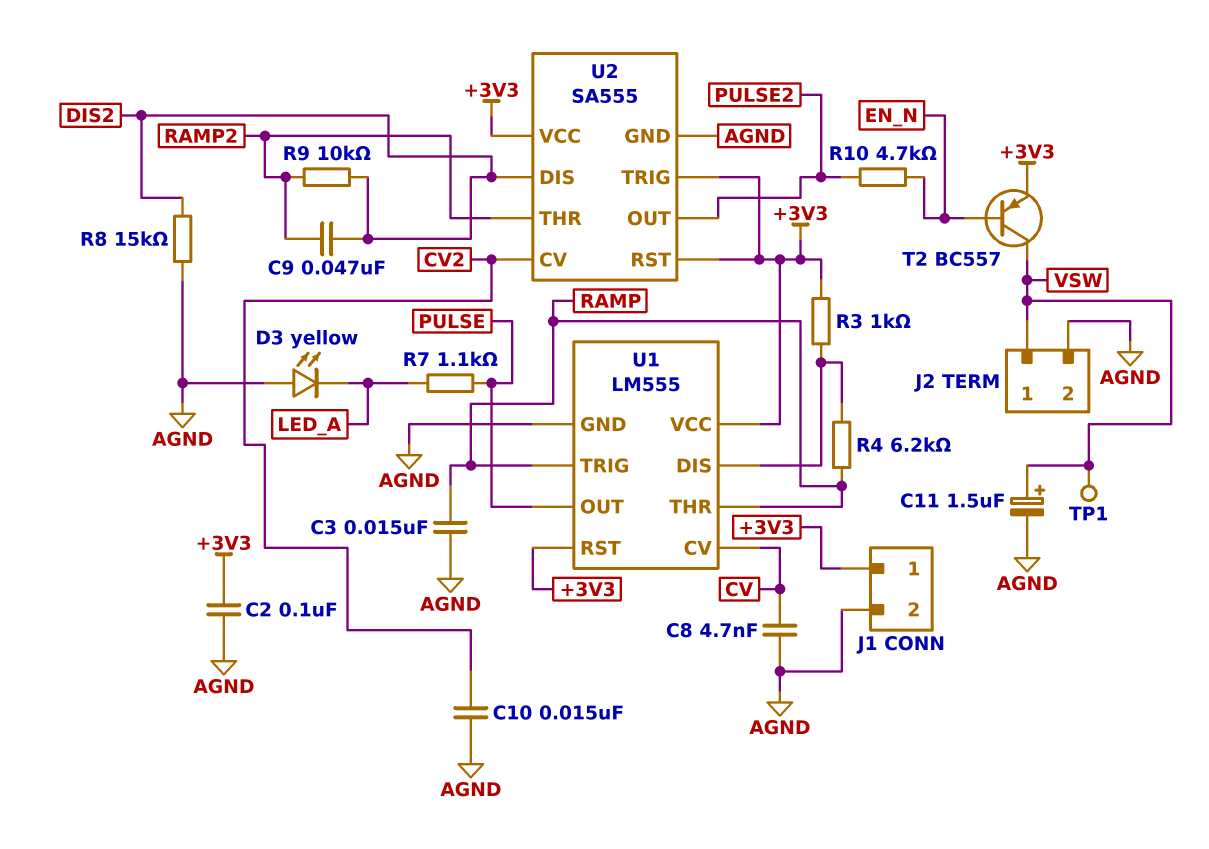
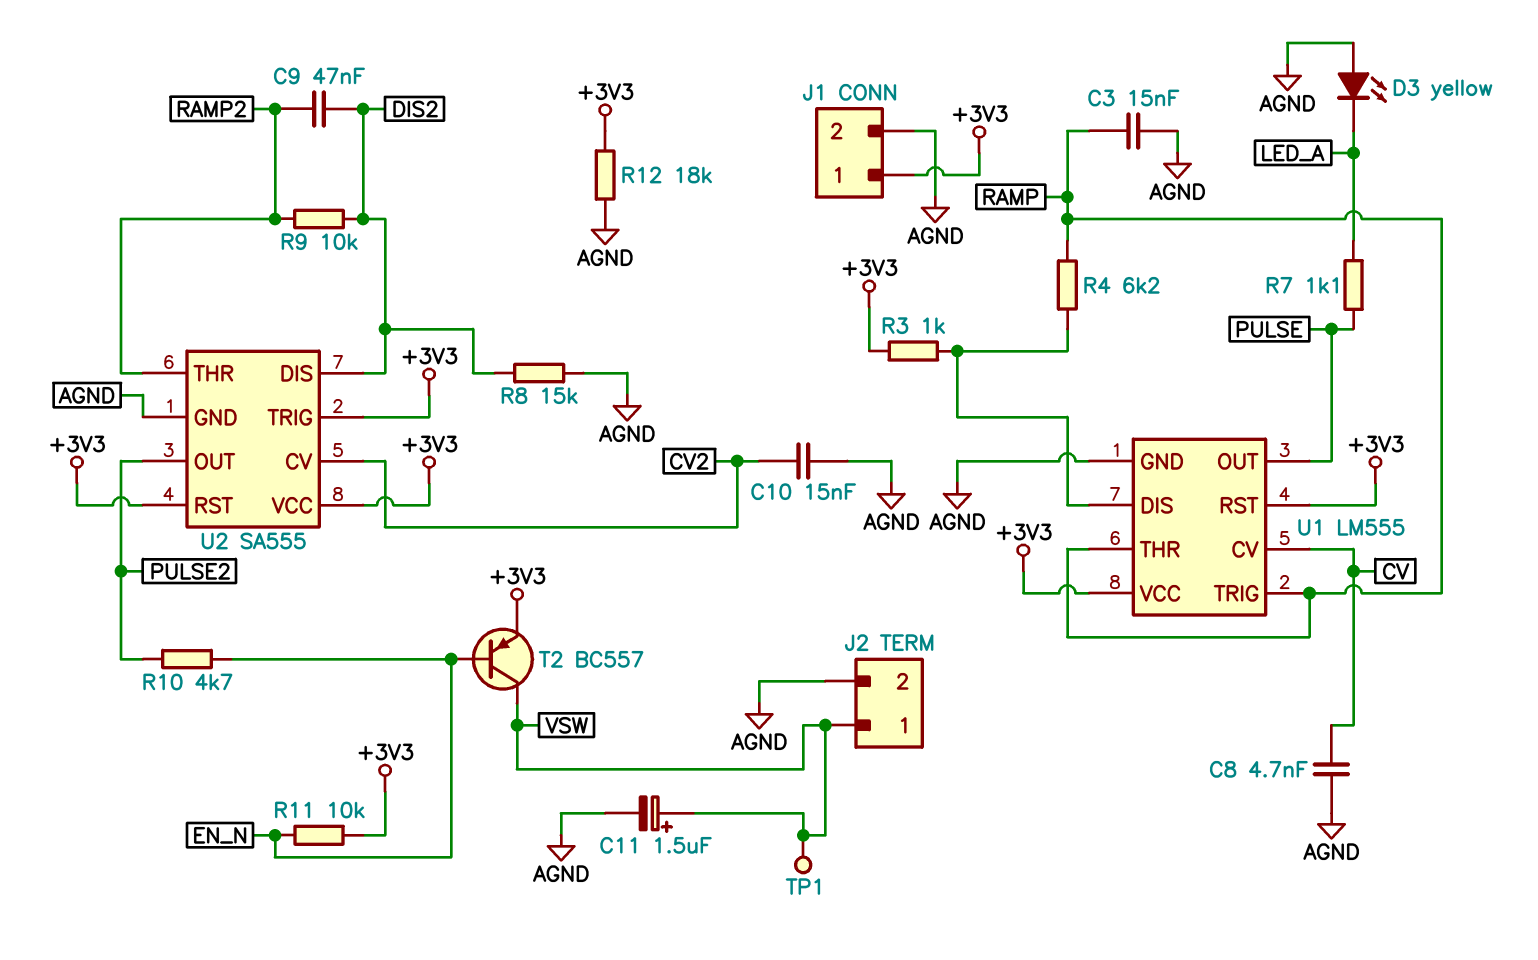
C2: 100nF (+3V3, AGND) -> none
R11: none -> 10k (+3V3, EN_N)
R12: none -> 18k (+3V3, AGND)

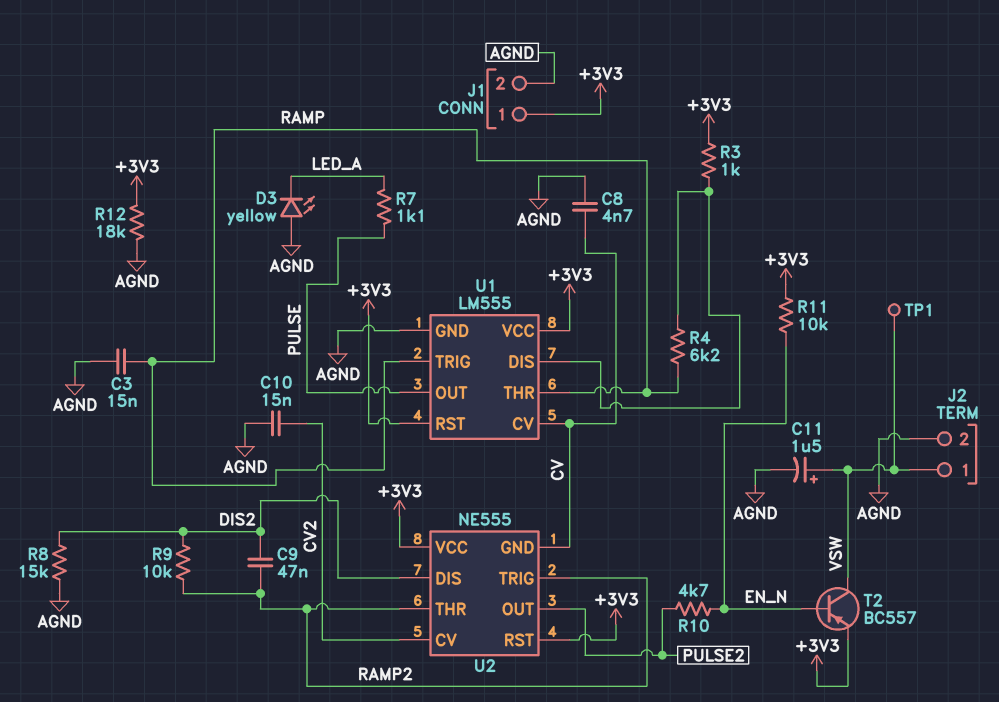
U2: SA555 -> NE555
U2 pin GND: AGND -> CV
U2 pin TRIG: +3V3 -> RAMP2

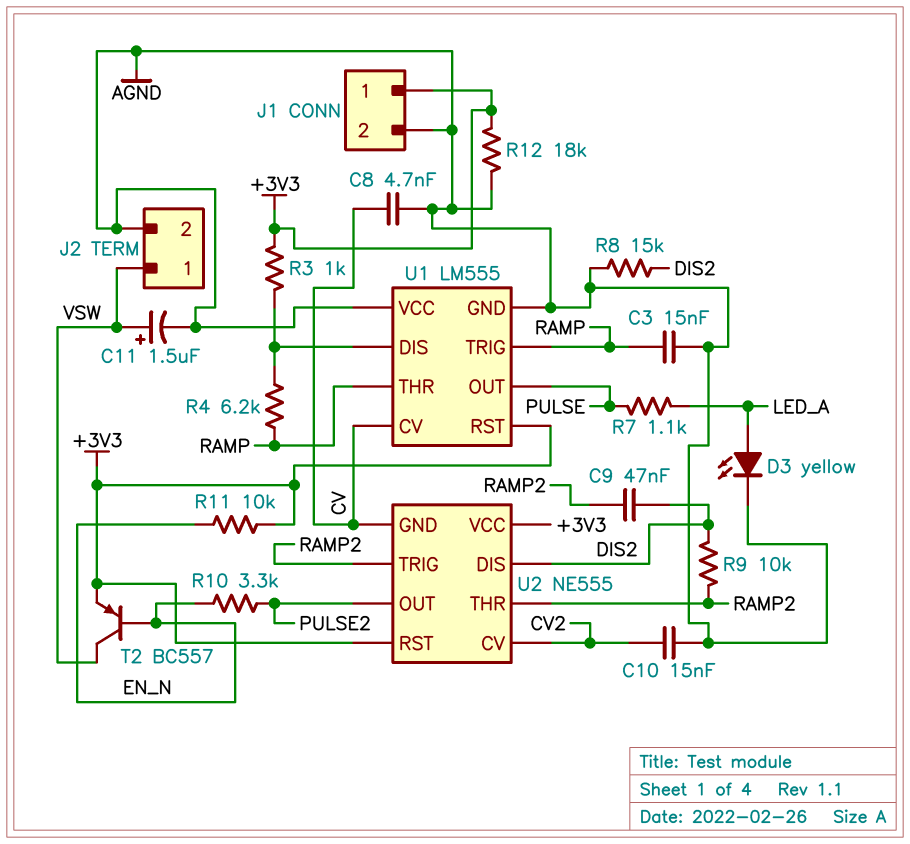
D3: LED yellow (A AGND, K LED_A) -> LED yellow (A LED_A, K AGND)
R10: 4.7k (EN_N, PULSE2) -> 3.3k (EN_N, PULSE2)
TP1: test point (VSW) -> none
U1 pin VCC: +3V3 -> AGND

